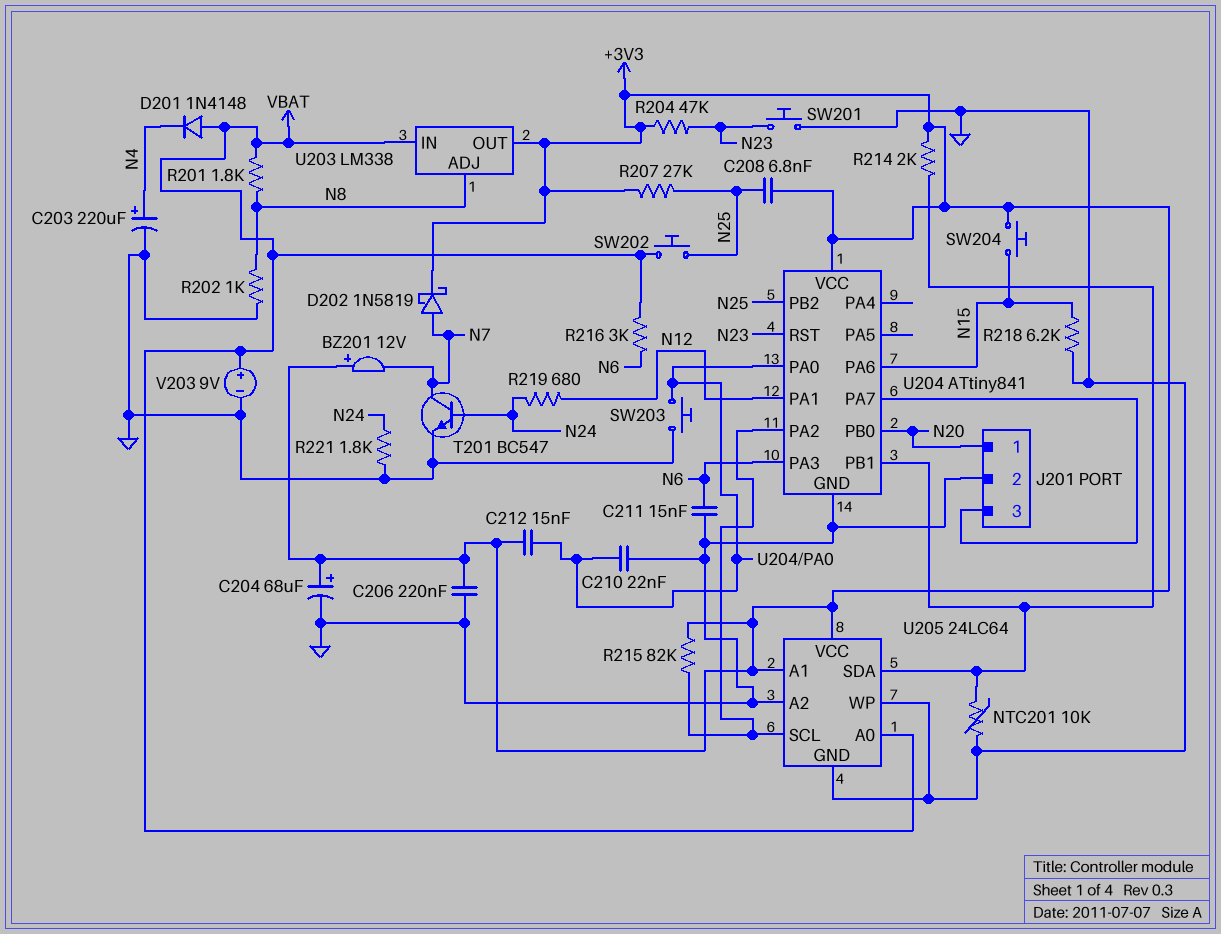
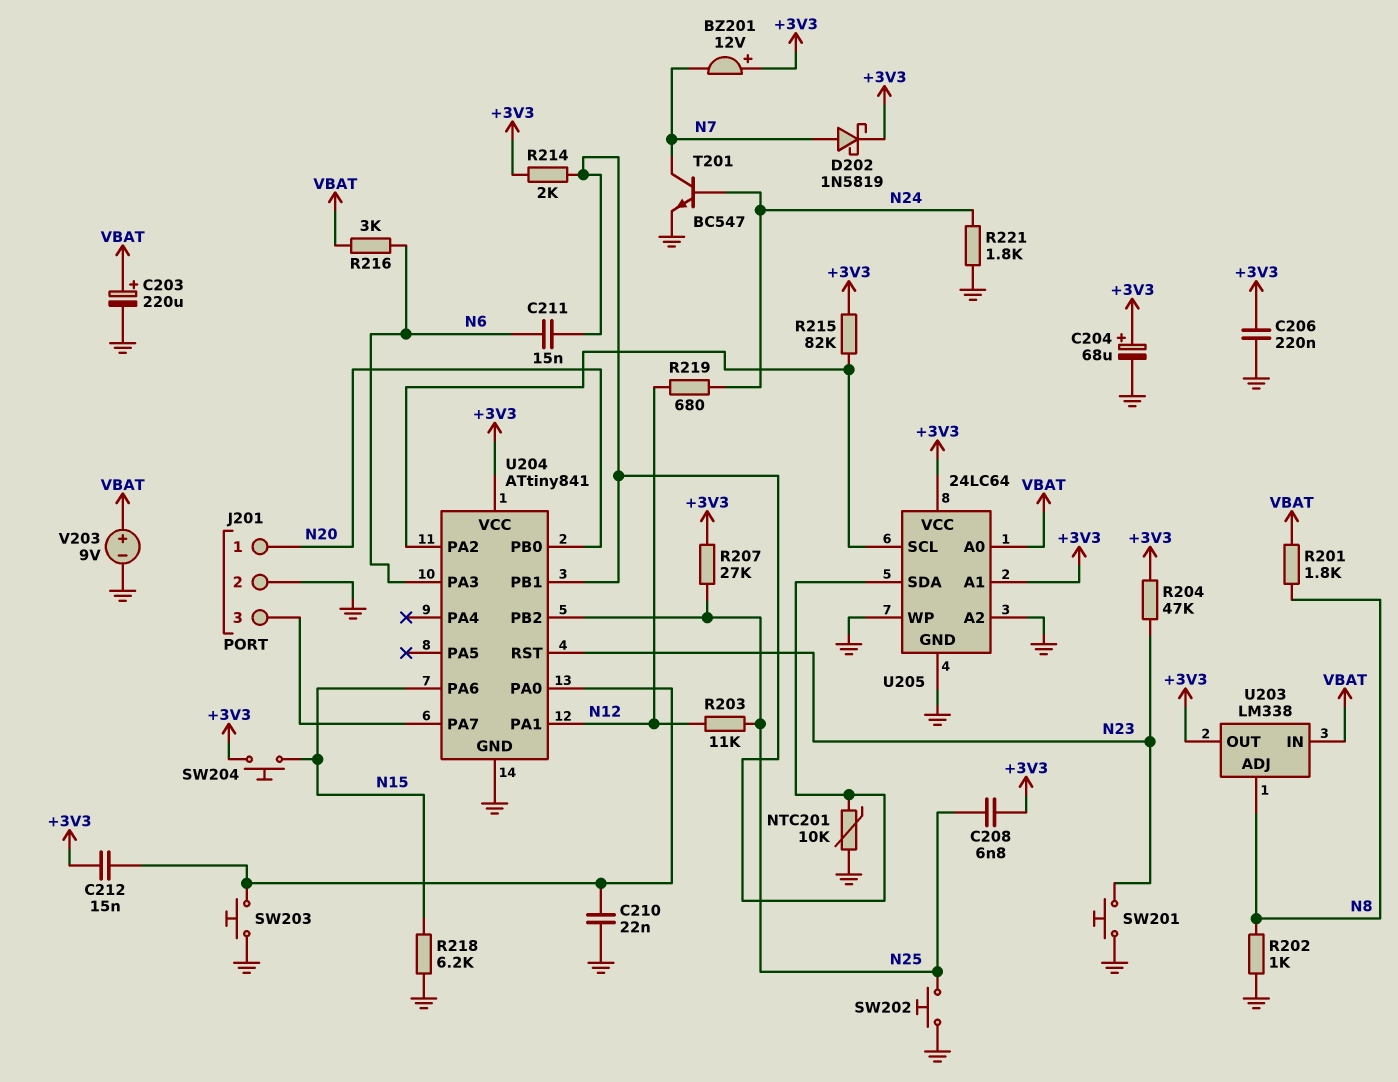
C203: 220uF (plus N4, minus GND) -> 220uF (plus VBAT, minus GND)
C211: 15nF (GND, N6) -> 15nF (N6, U204/PB1)
D201: diode 1N4148 (A VBAT, K N4) -> none
R203: none -> 11k (N12, N25)
SW202: button (N25, VBAT) -> button (GND, N25)

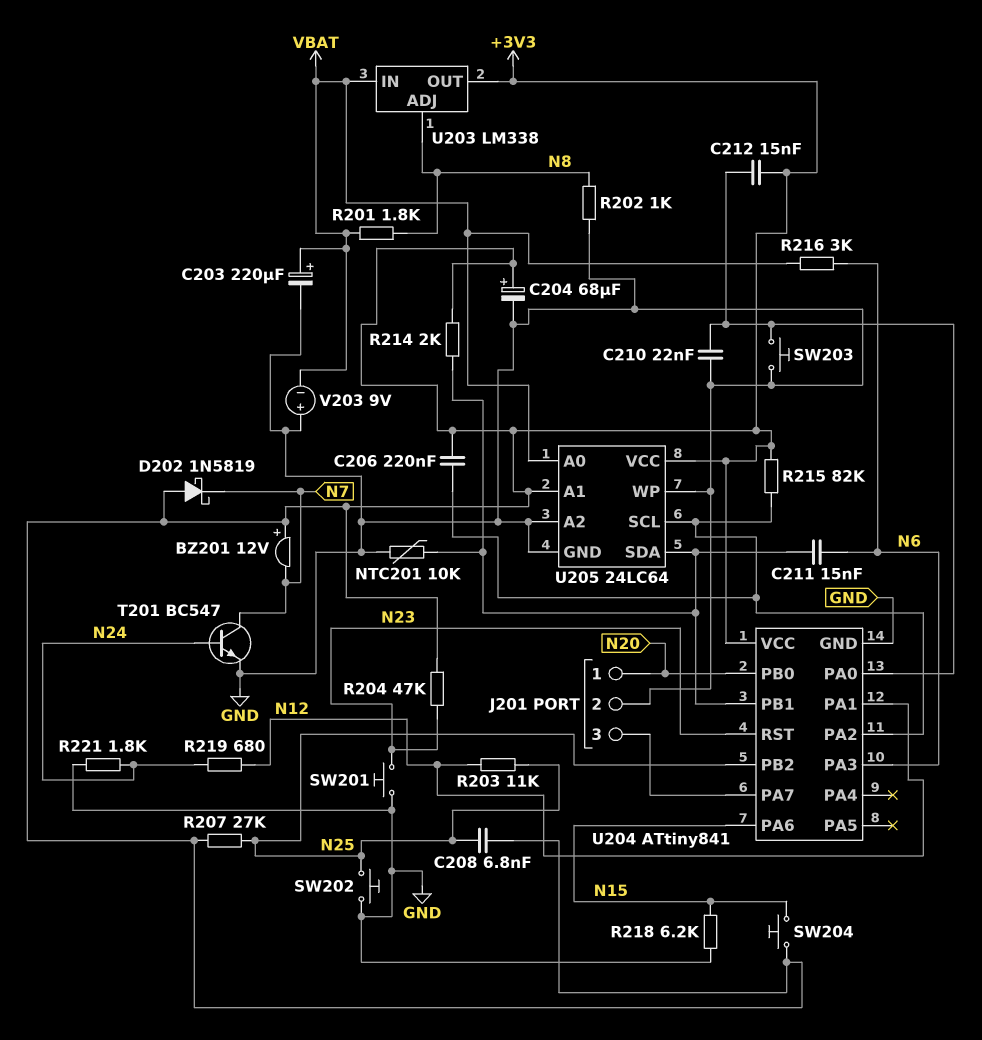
C206: 220nF (+3V3, GND) -> 220nF (+3V3, U204/PA2)
D202: schottky 1N5819 (A N7, K +3V3) -> schottky 1N5819 (A +3V3, K N7)
V203: 9V (plus VBAT, minus GND) -> 9V (plus GND, minus VBAT)

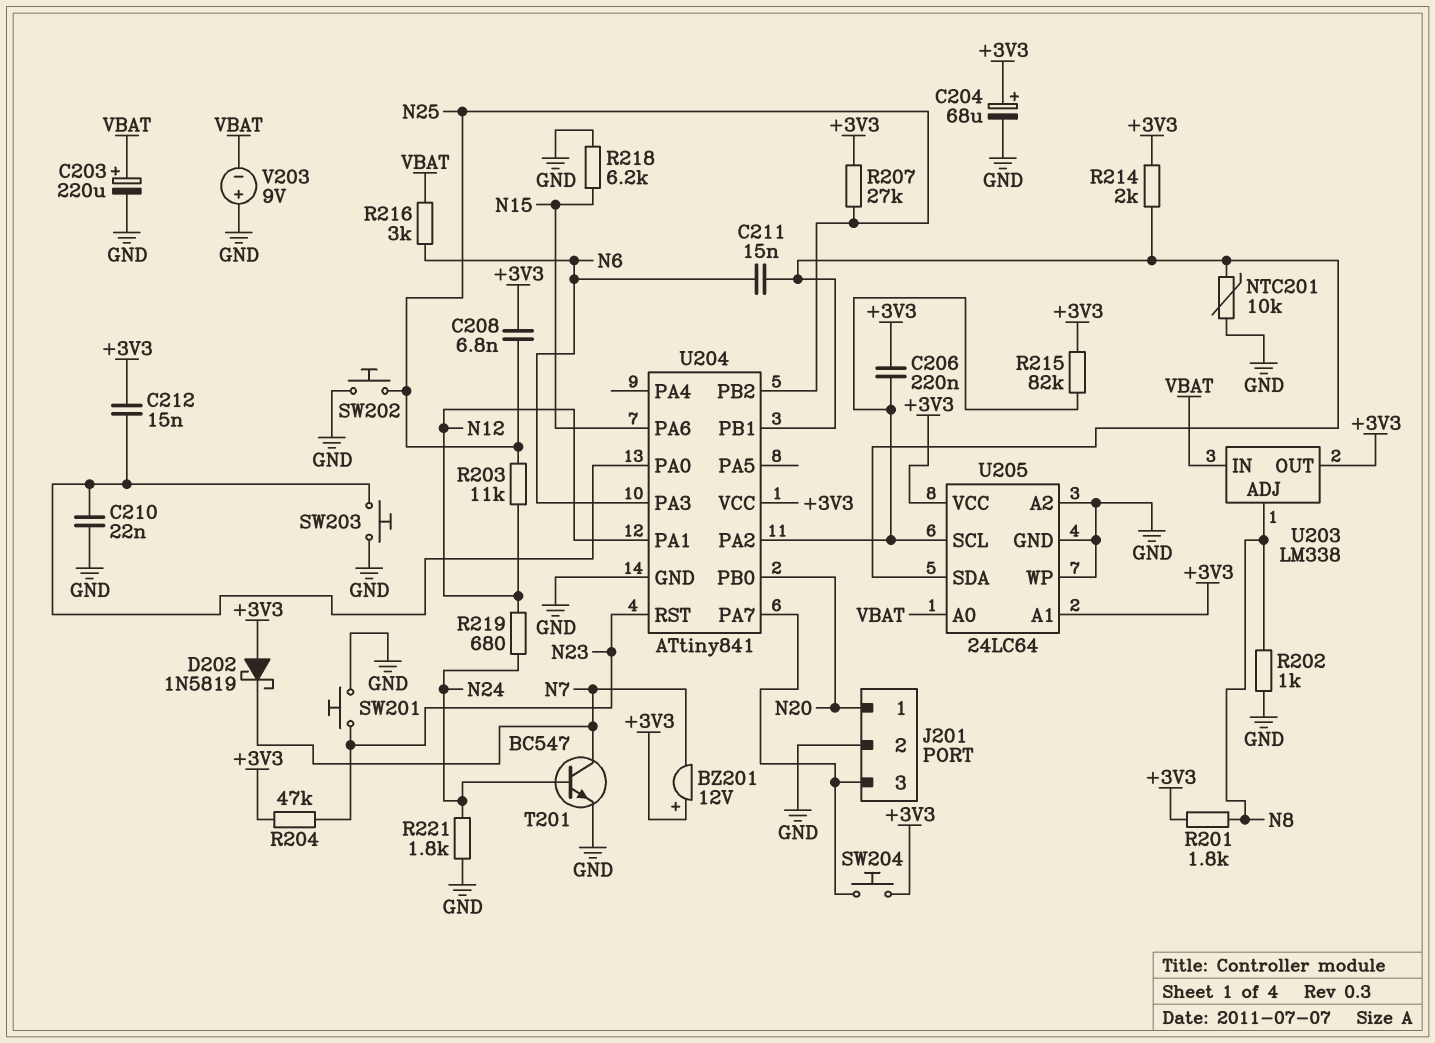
R201: 1.8k (N8, VBAT) -> 1.8k (+3V3, N8)
SW204: button (+3V3, N15) -> button (+3V3, J201/3)

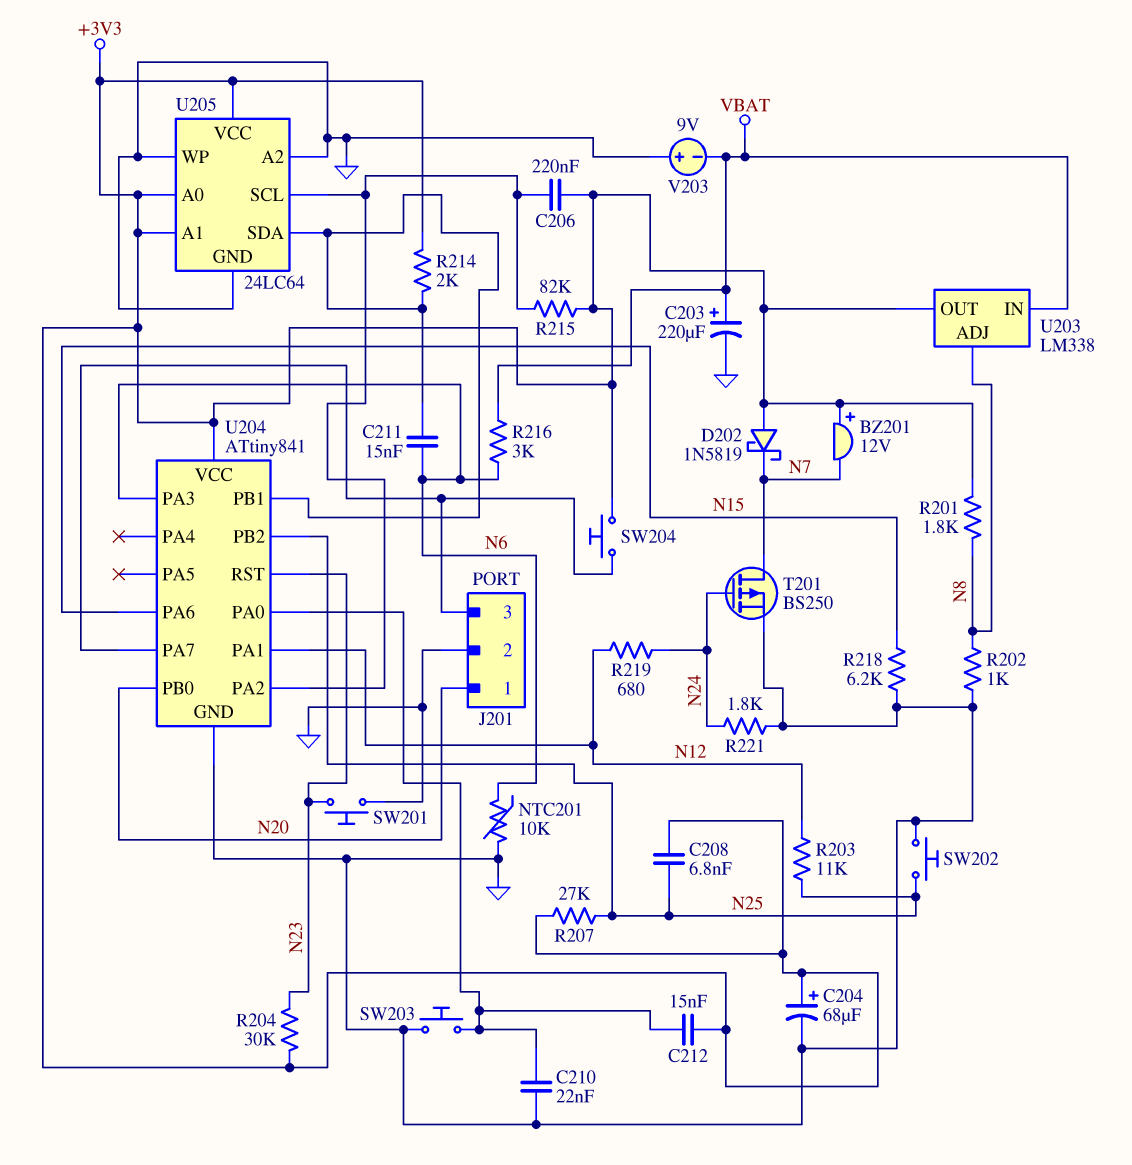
NTC201: 10k (GND, U204/PB1) -> 10k (GND, N6)
R204: 47k (+3V3, N23) -> 30k (+3V3, N23)
T201: NPN BC547 (B N24, C N7, E GND) -> PMOS BS250 (G N24, D N7, S GND)
U205 pin A0: VBAT -> +3V3

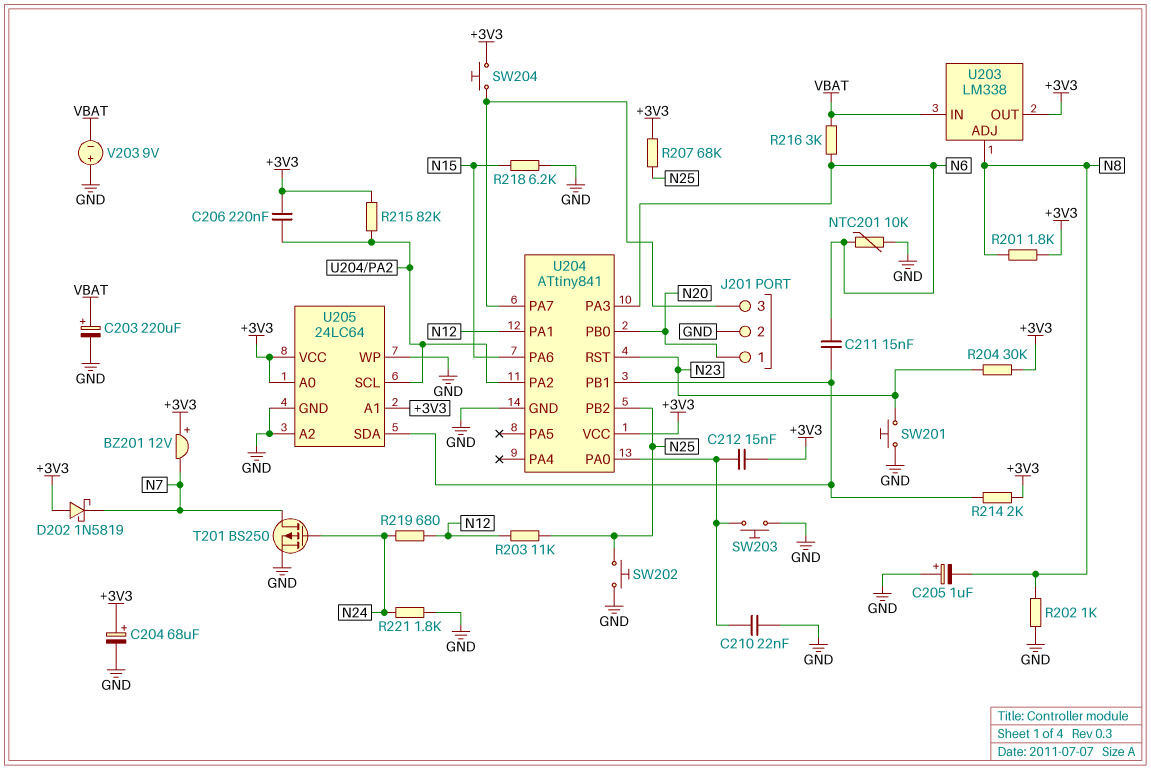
C205: none -> 1uF (plus GND, minus N8)
C208: 6.8nF (+3V3, N25) -> none
R207: 27k (+3V3, N25) -> 68k (+3V3, N25)

